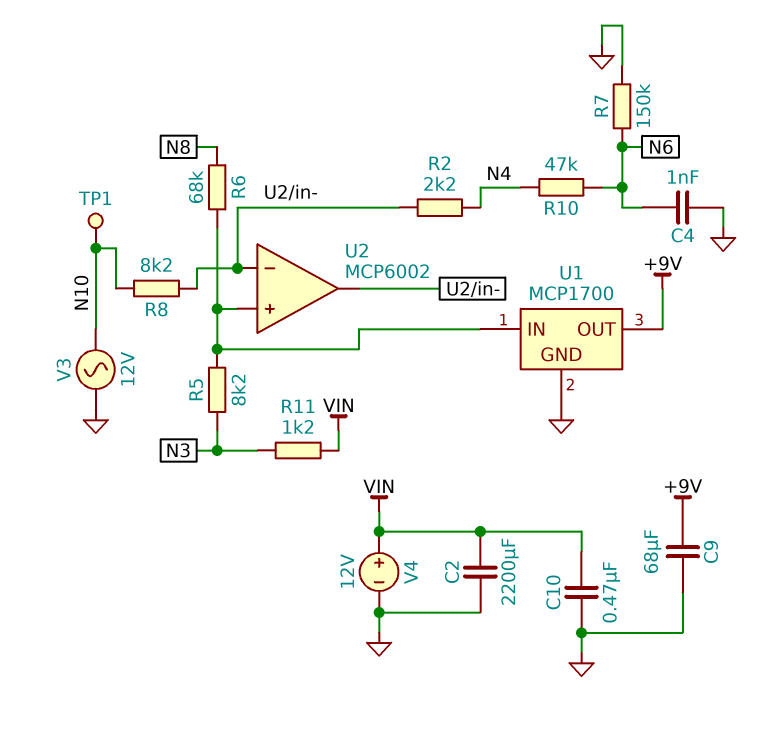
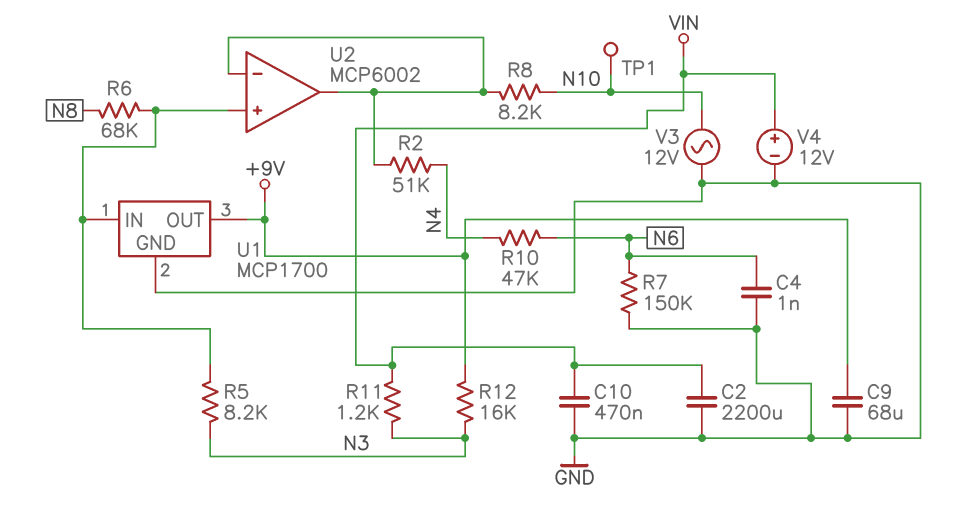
R2: 2.2k (N4, U2/in-) -> 51k (N4, U2/in-)
R12: none -> 16k (+9V, N3)

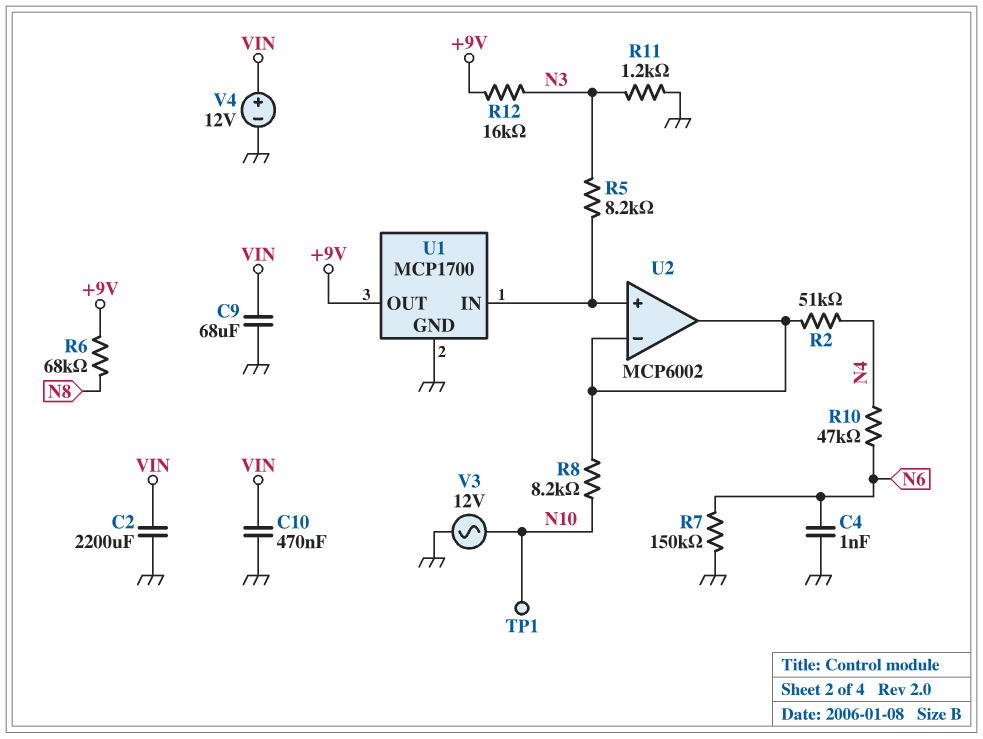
C9: 68uF (+9V, GND) -> 68uF (GND, VIN)
R6: 68k (N8, U1/IN) -> 68k (+9V, N8)
R11: 1.2k (N3, VIN) -> 1.2k (GND, N3)

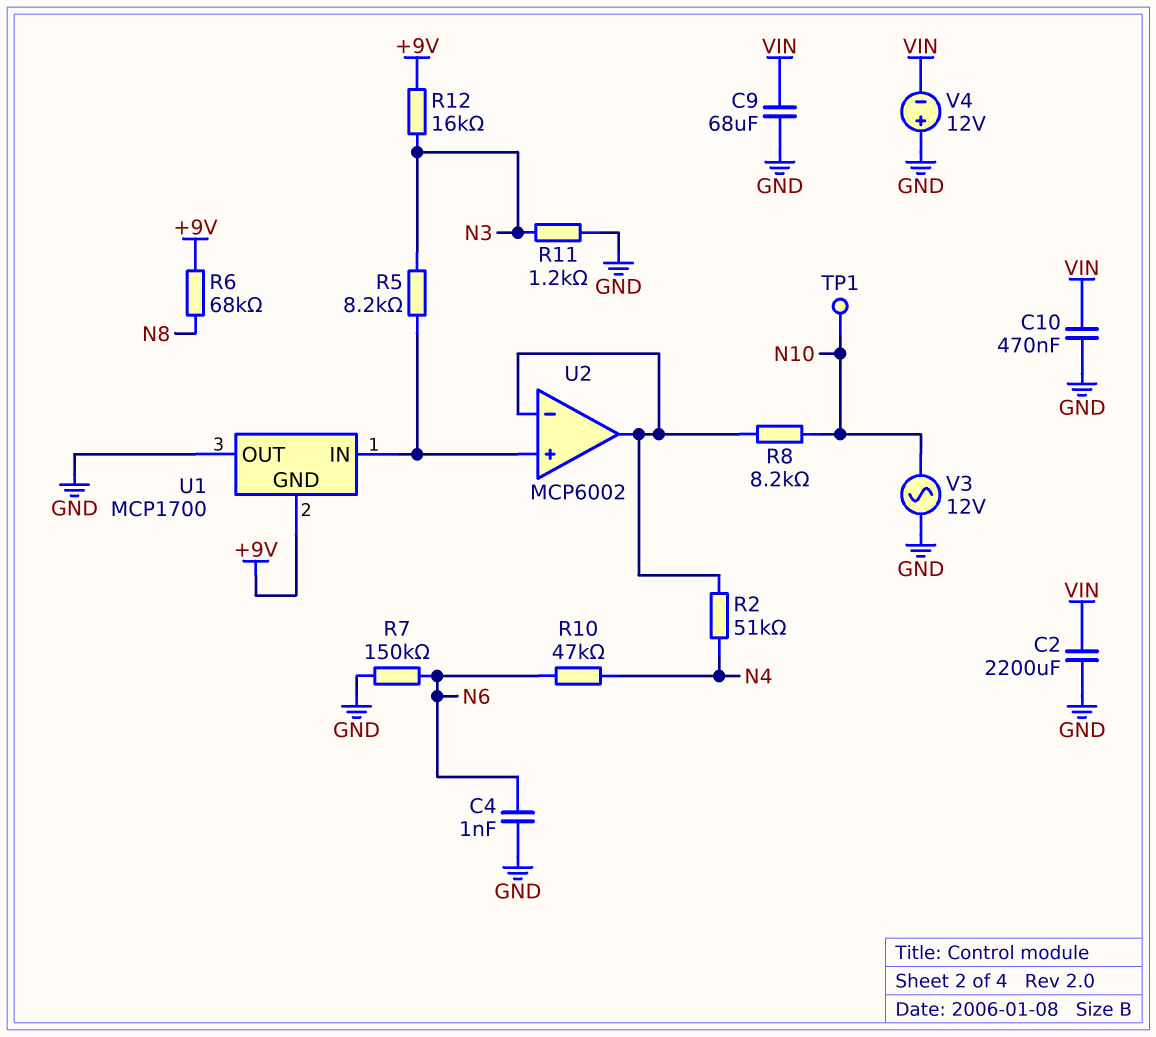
U1 pin GND: GND -> +9V
U1 pin OUT: +9V -> GND
V4: 12V (plus VIN, minus GND) -> 12V (plus GND, minus VIN)

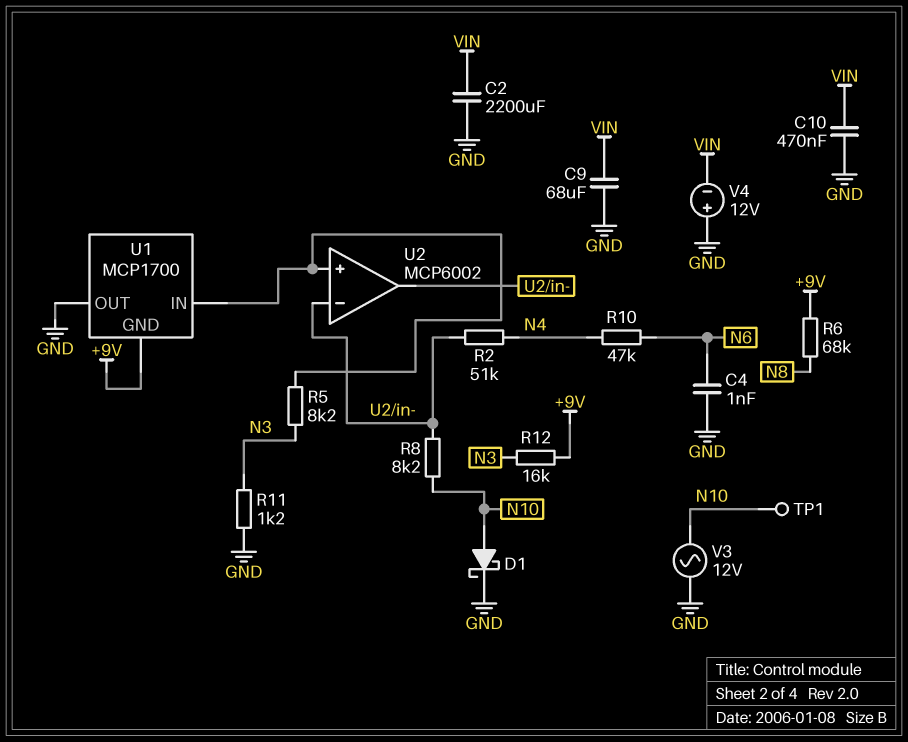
D1: none -> schottky (A N10, K GND)
R7: 150k (GND, N6) -> none

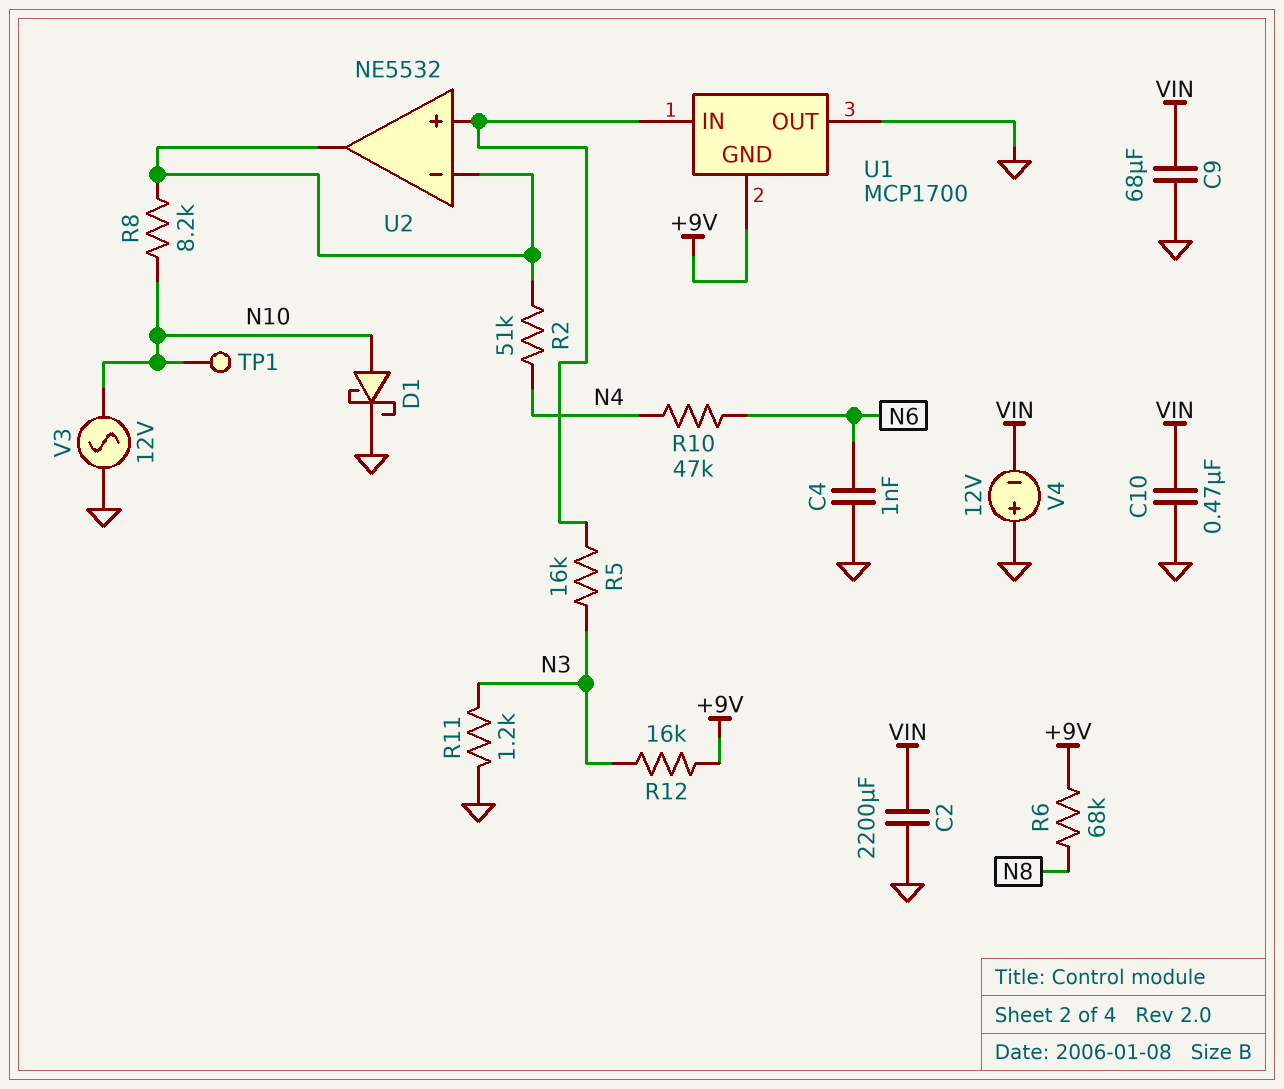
R5: 8.2k (N3, U1/IN) -> 16k (N3, U1/IN)
U2: MCP6002 -> NE5532

